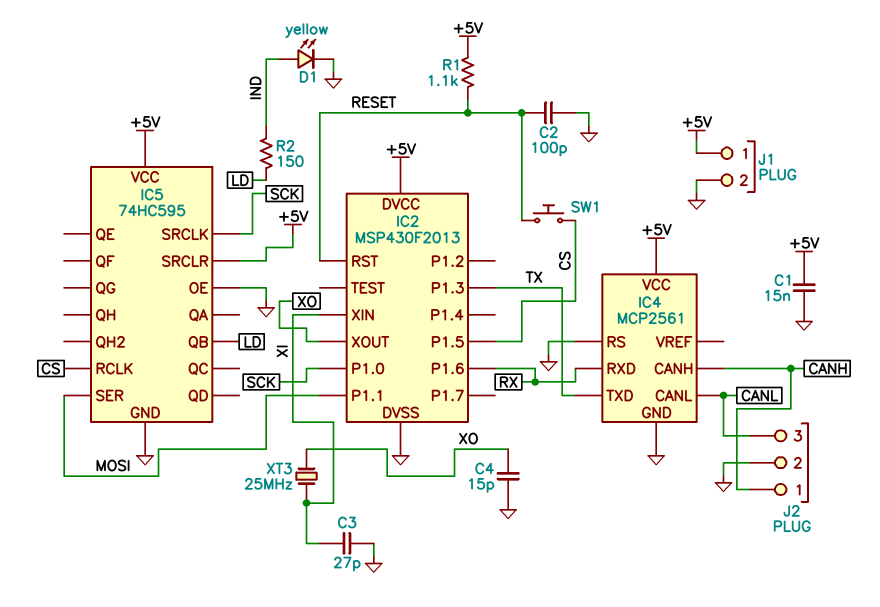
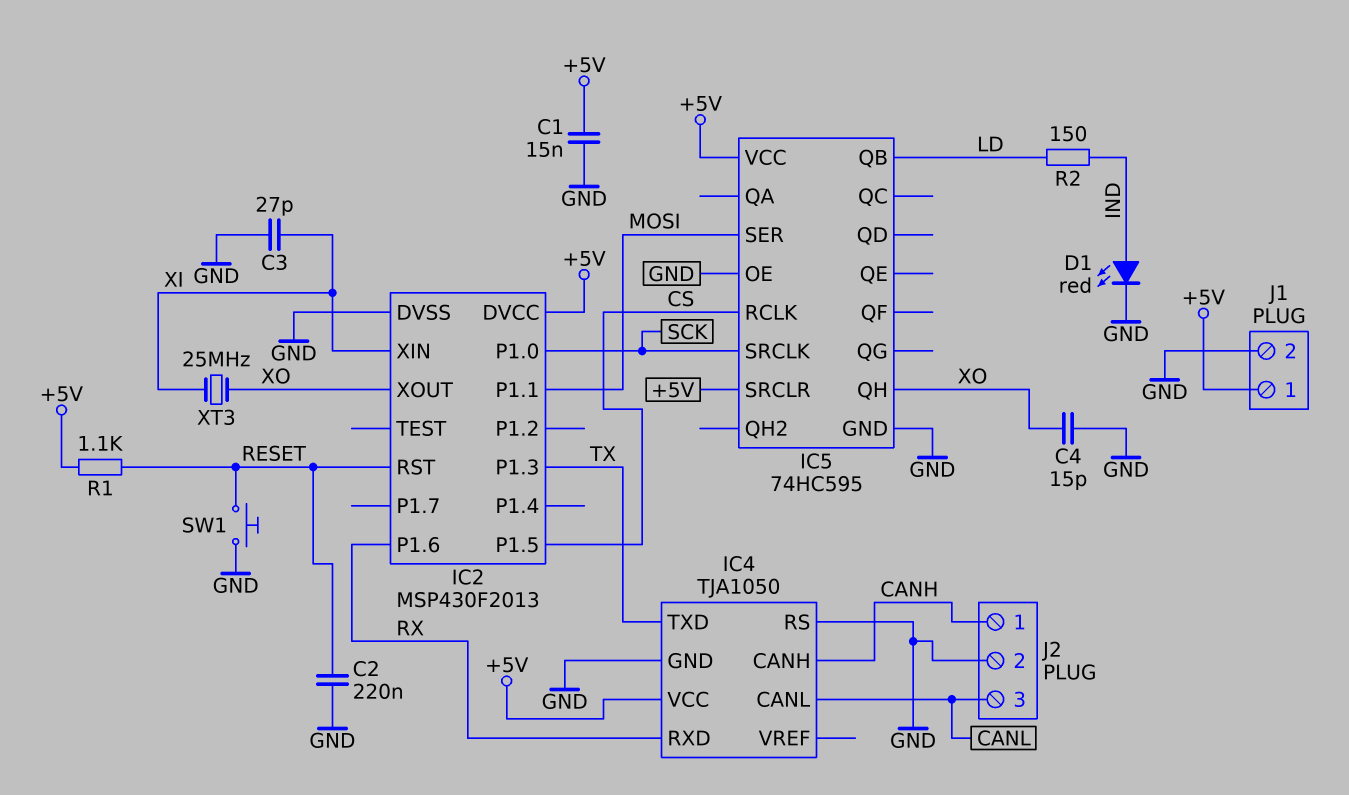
C2: 100pF (GND, RESET) -> 220nF (GND, RESET)
D1: LED yellow (A IND, K GND) -> LED red (A IND, K GND)
IC4: MCP2561 -> TJA1050
IC5 pin QH: none -> XO
SW1: button (CS, RESET) -> button (GND, RESET)

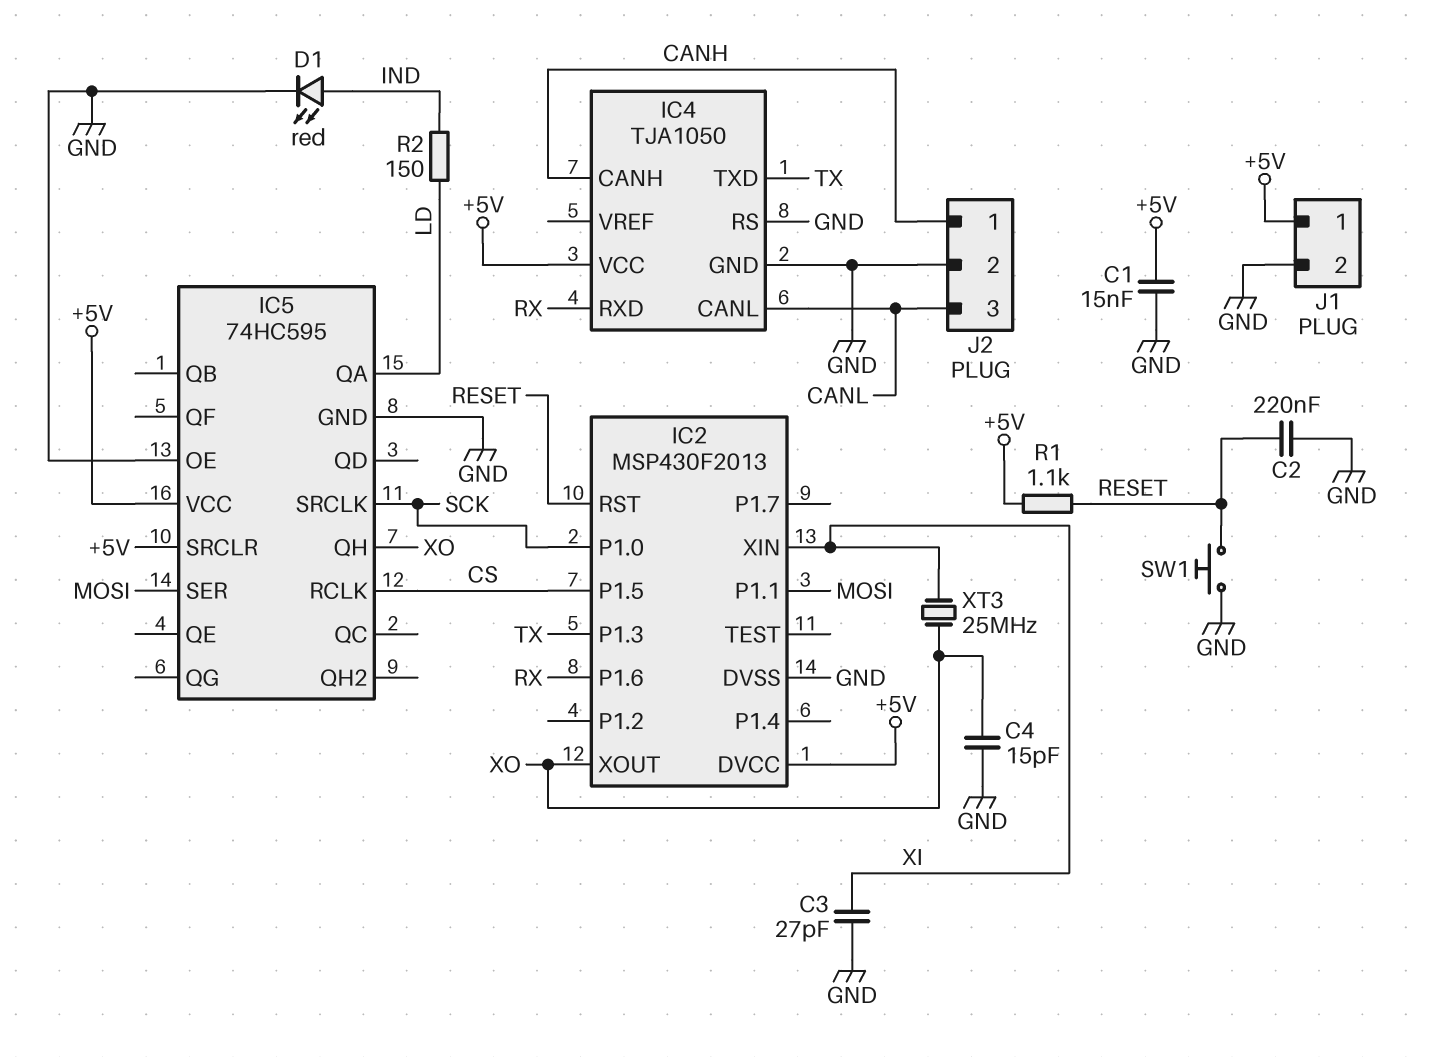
IC5 pin QA: none -> LD
IC5 pin QB: LD -> none

